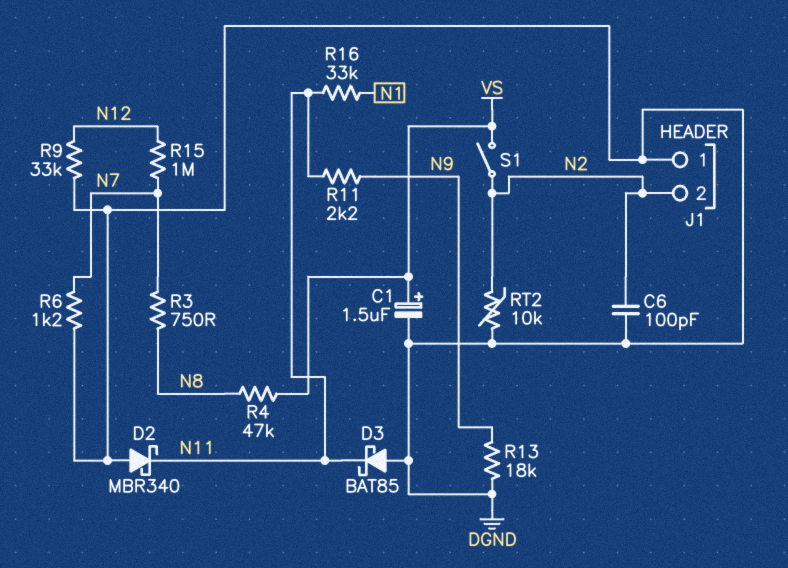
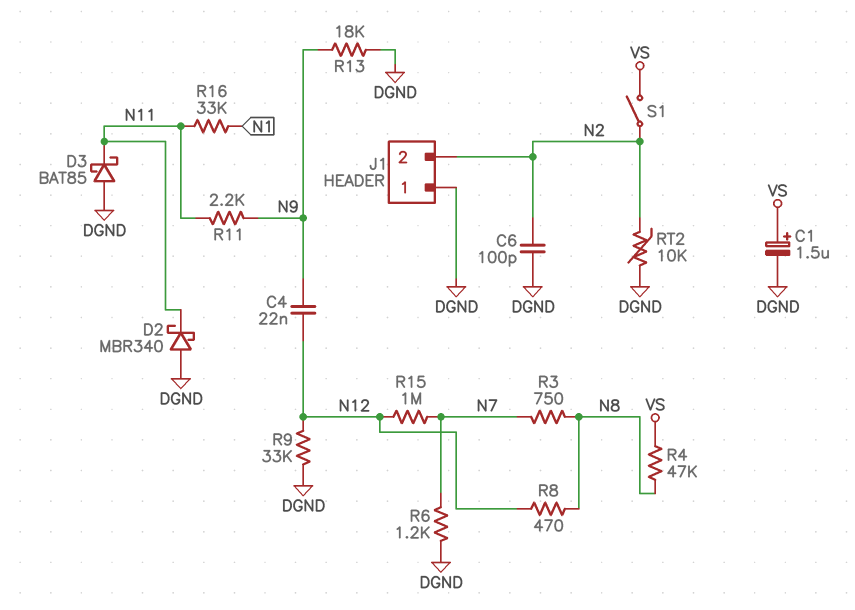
C4: none -> 22nF (N9, N12)
R8: none -> 470 (N8, N12)

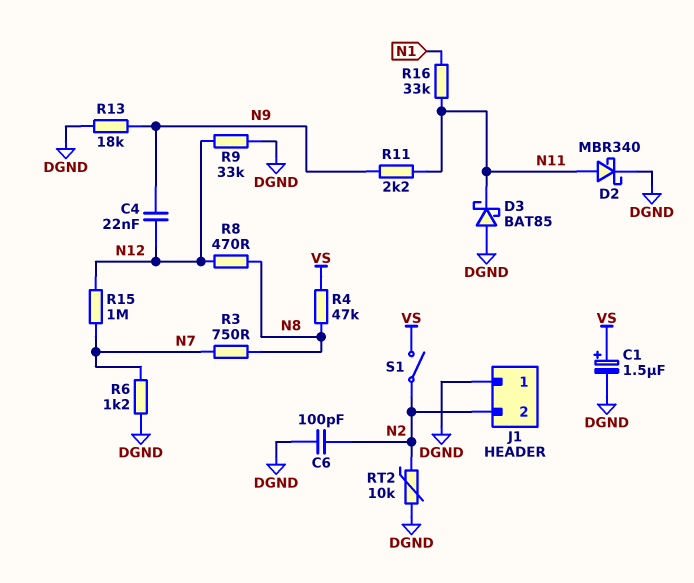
D2: schottky MBR340 (A DGND, K N11) -> schottky MBR340 (A N11, K DGND)

